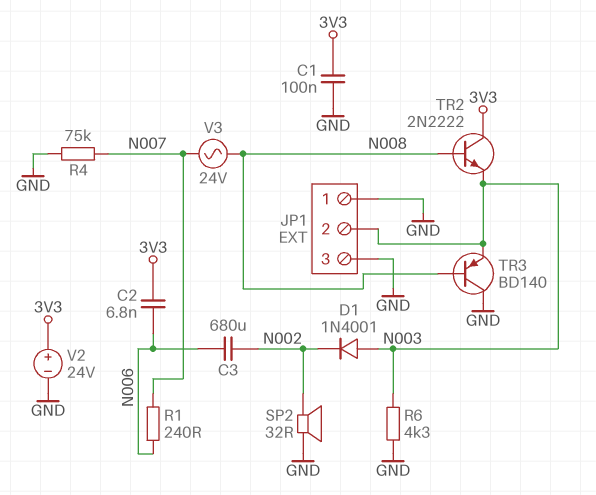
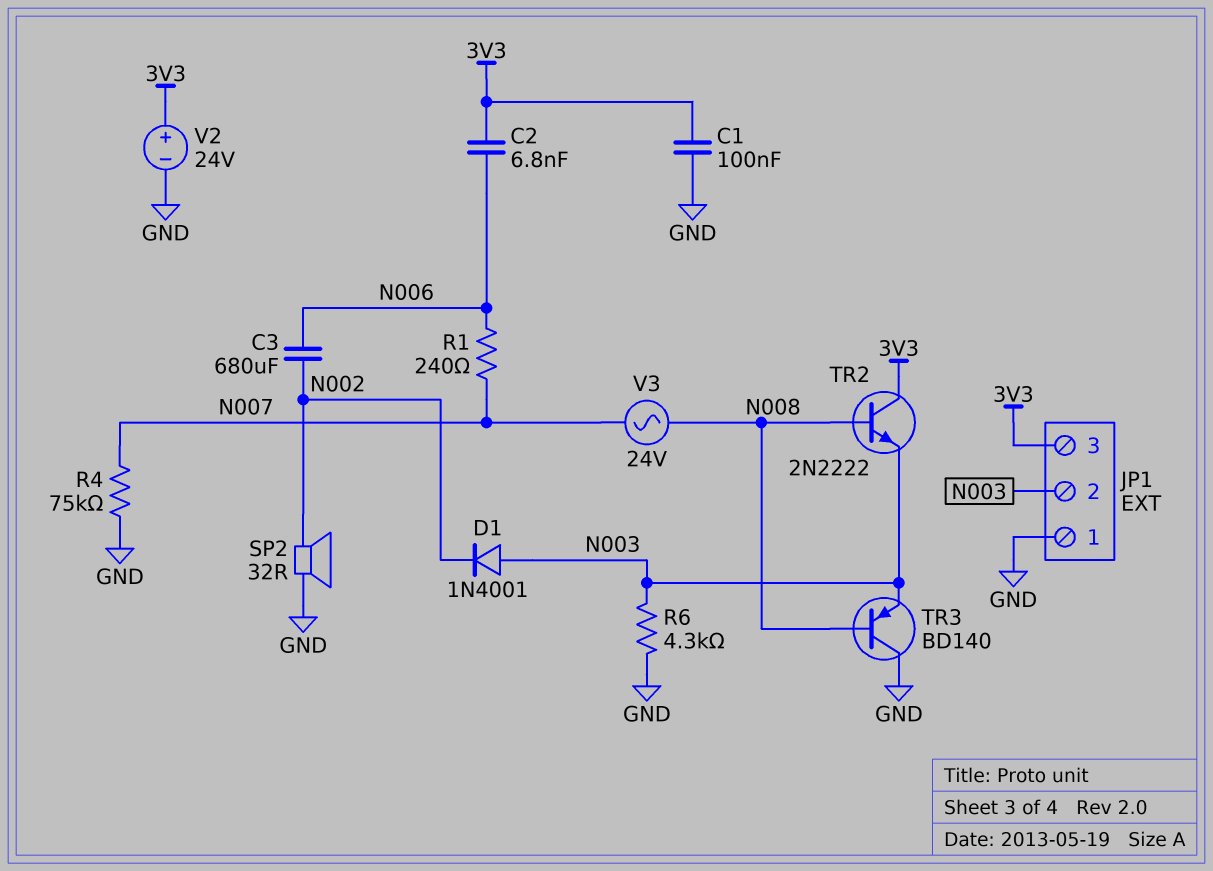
JP1 pin 3: GND -> 3V3

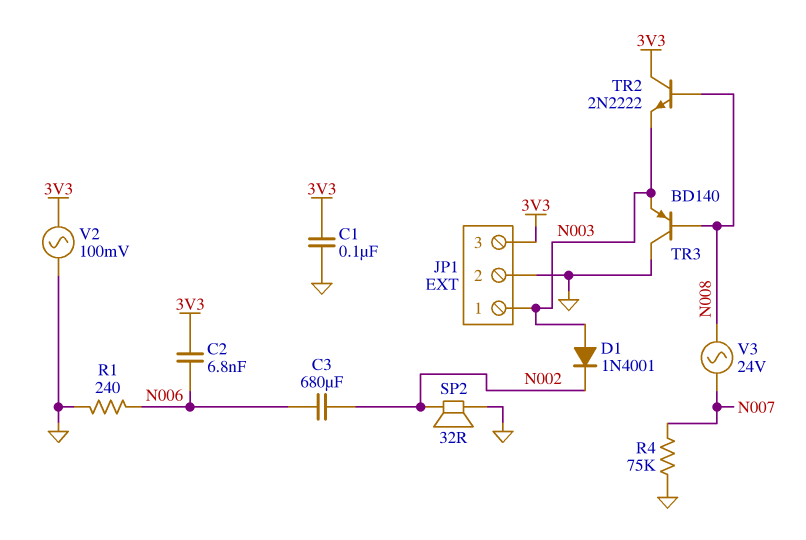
JP1 pin 1: GND -> N003
JP1 pin 2: N003 -> GND
R1: 240 (N006, N007) -> 240 (GND, N006)
R6: 4.3k (GND, N003) -> none
V2: 24V (plus 3V3, minus GND) -> AC 100mV (3V3, GND)

